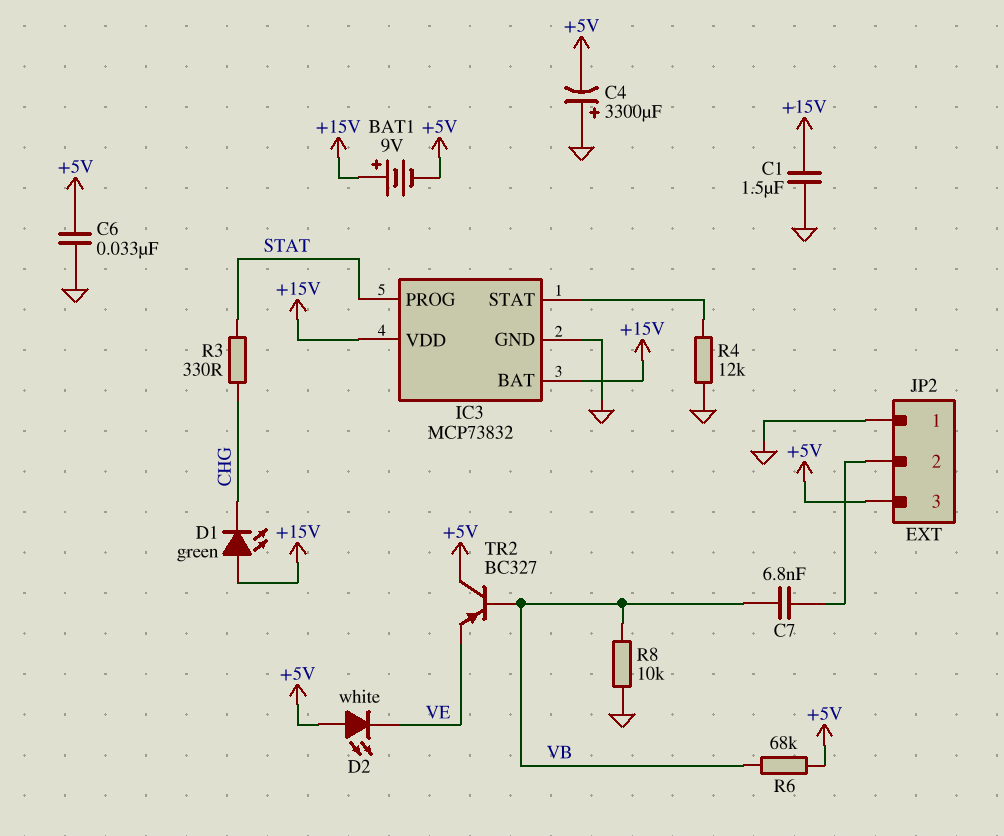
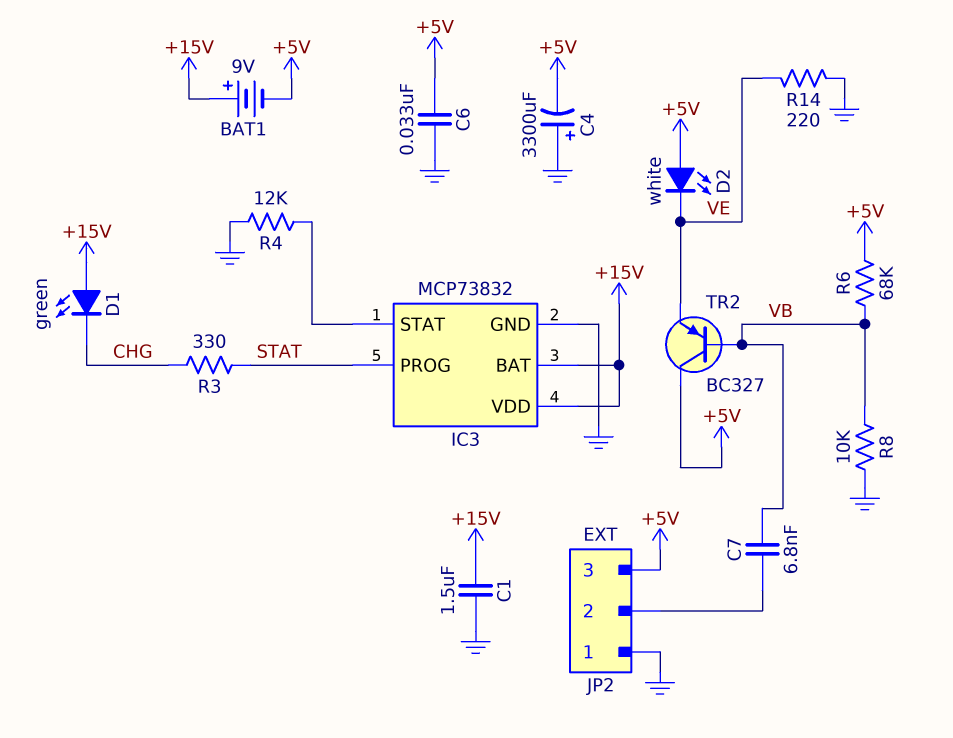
R14: none -> 220 (GND, VE)

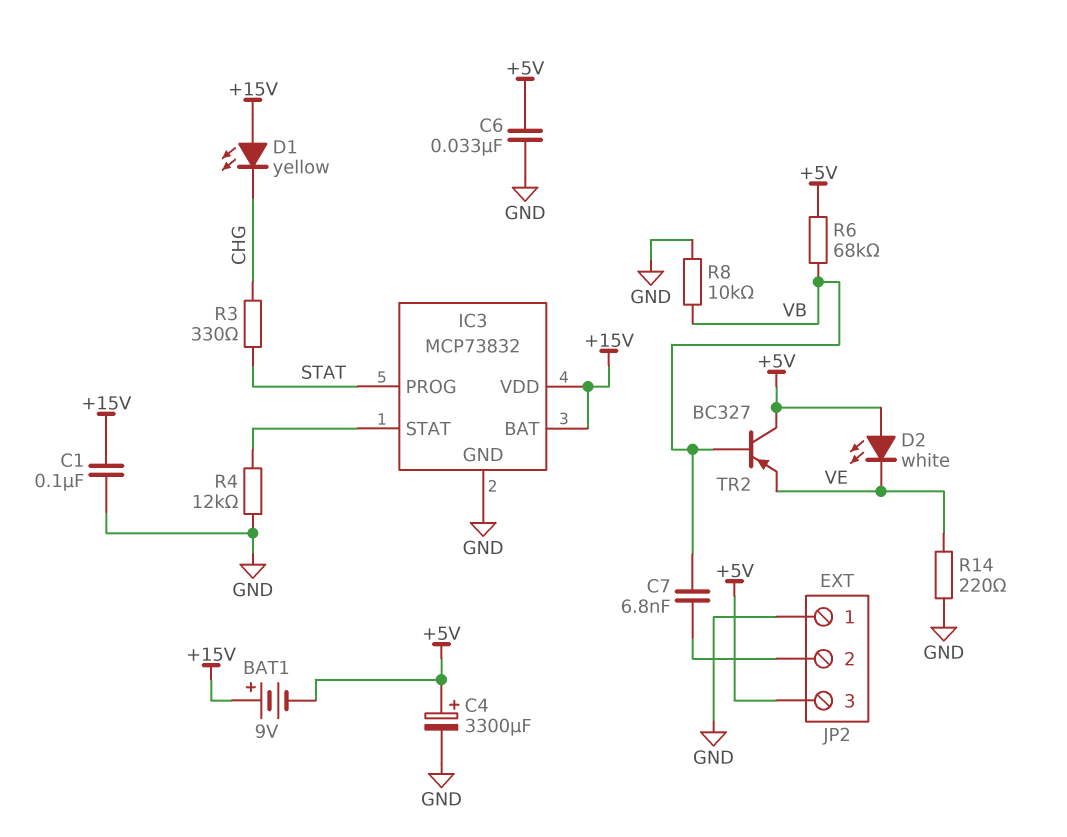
C1: 1.5uF (+15V, GND) -> 100nF (+15V, GND)
C4: 3300uF (plus GND, minus +5V) -> 3300uF (plus +5V, minus GND)
D1: LED green (A +15V, K CHG) -> LED yellow (A +15V, K CHG)

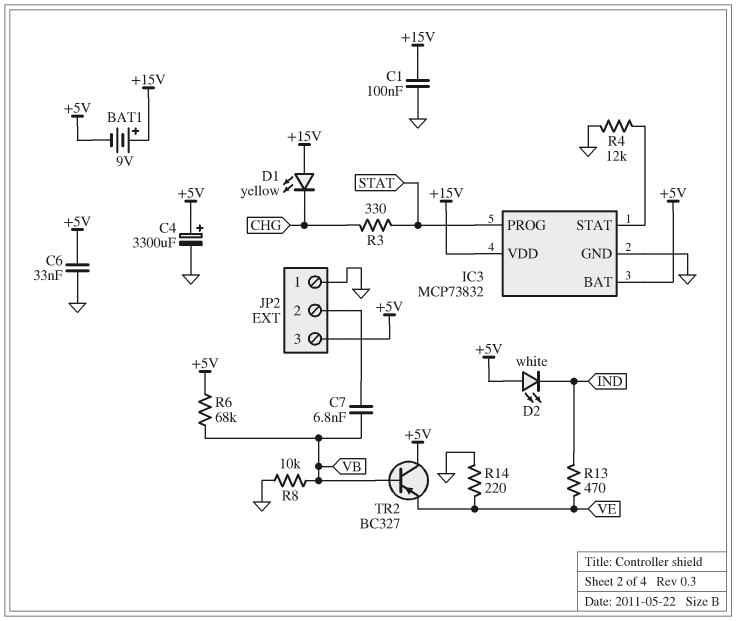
D2: LED white (A +5V, K VE) -> LED white (A +5V, K IND)
IC3 pin BAT: +15V -> +5V
R13: none -> 470 (IND, VE)

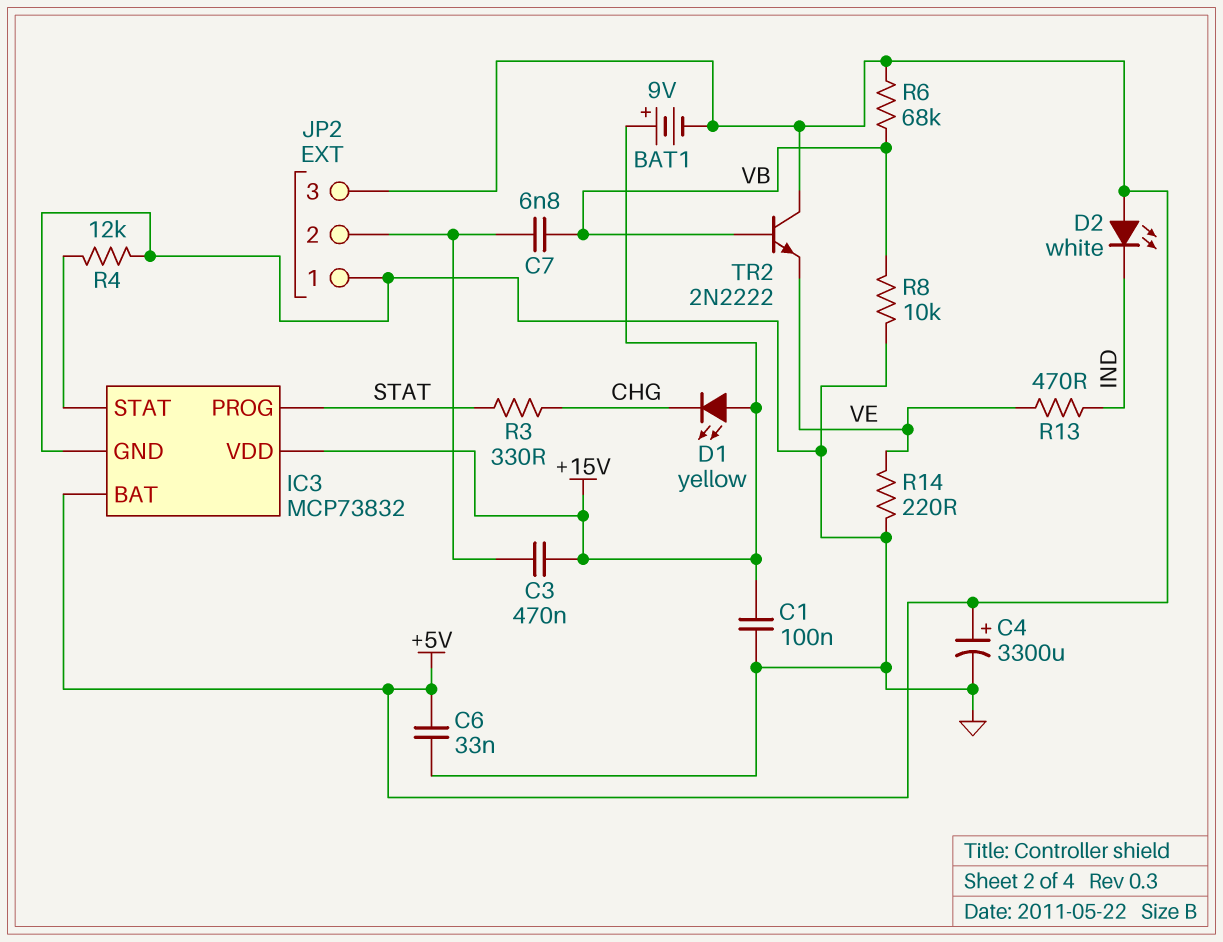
C3: none -> 470nF (+15V, JP2/2)
TR2: PNP BC327 (B VB, C +5V, E VE) -> NPN 2N2222 (B VB, C +5V, E VE)

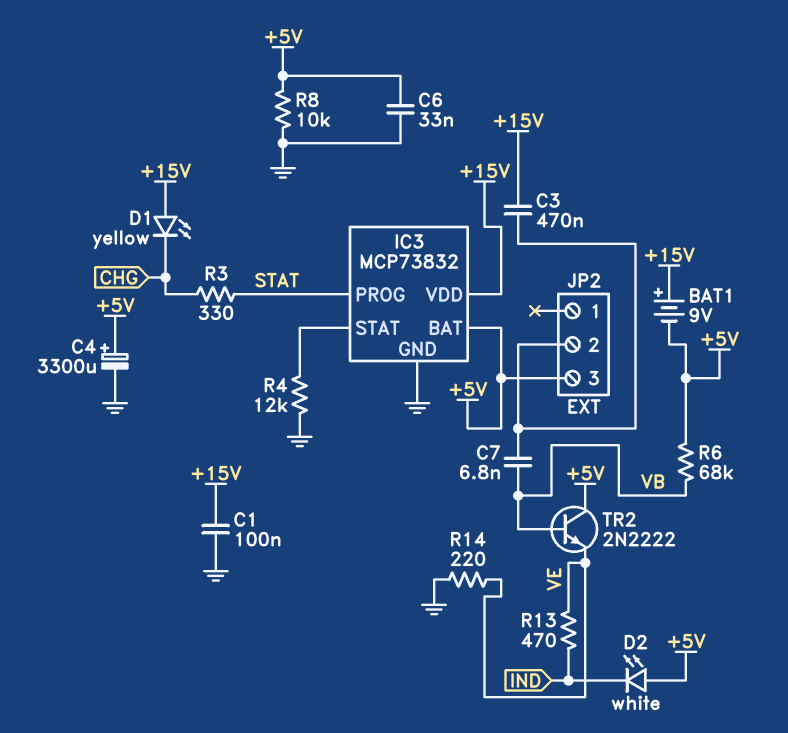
JP2 pin 1: GND -> none
R8: 10k (GND, VB) -> 10k (+5V, GND)

